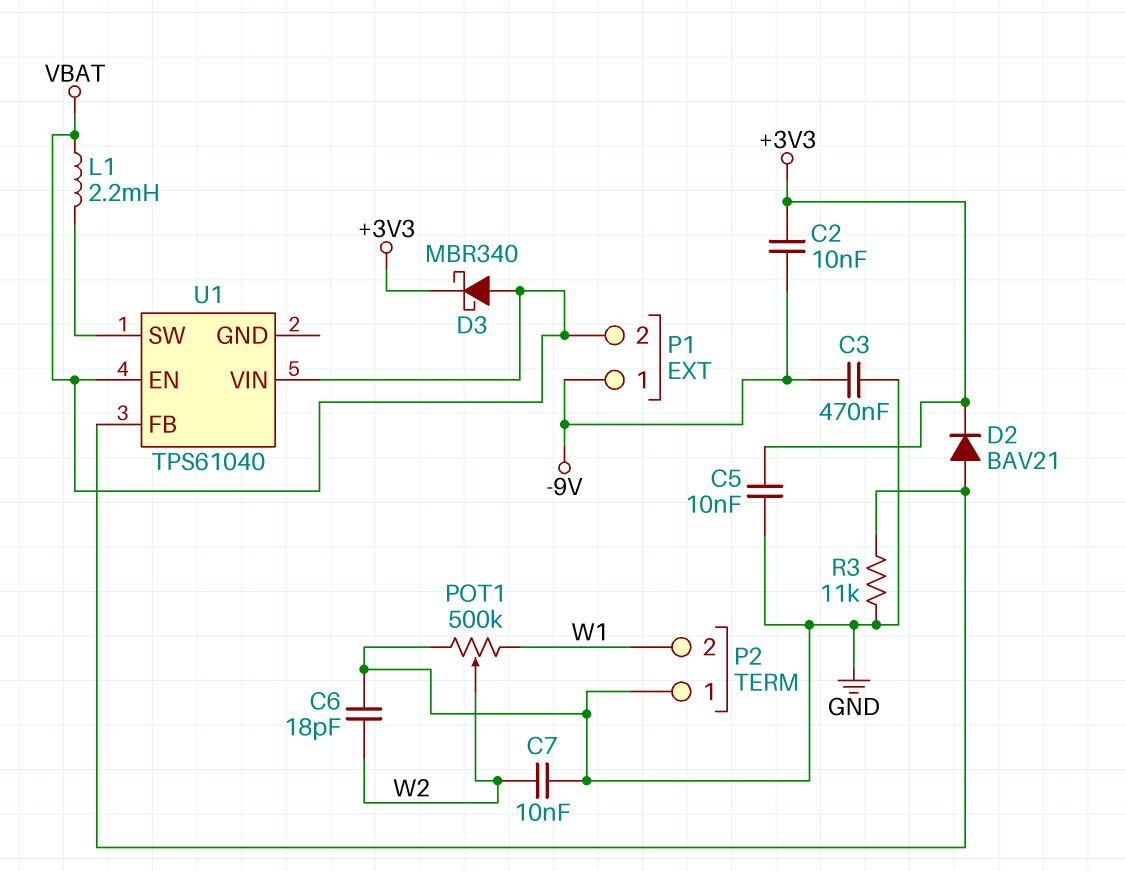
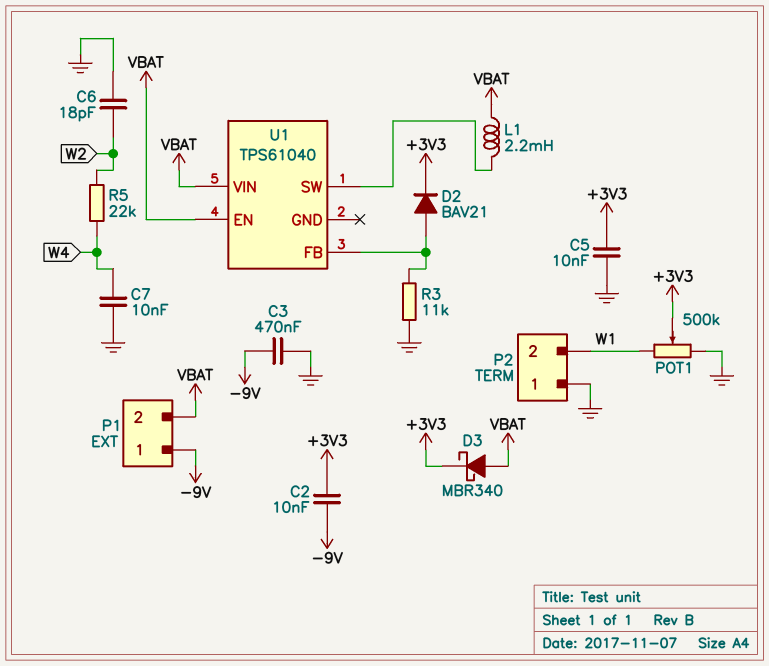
C7: 10nF (GND, W2) -> 10nF (GND, W4)
POT1: 500k (GND, W1, wiper W2) -> 500k (GND, W1, wiper +3V3)
R5: none -> 22k (W2, W4)

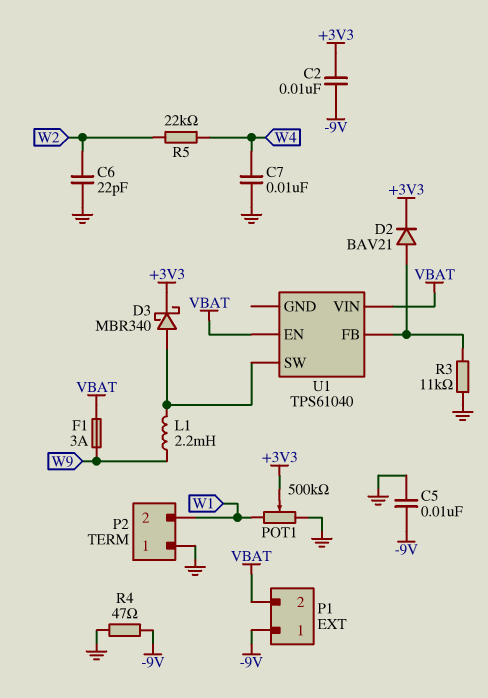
C3: 470nF (-9V, GND) -> none
C5: 10nF (+3V3, GND) -> 10nF (-9V, GND)
C6: 18pF (GND, W2) -> 22pF (GND, W2)
D3: schottky MBR340 (A VBAT, K +3V3) -> schottky MBR340 (A U1/SW, K +3V3)
F1: none -> 3A (VBAT, W9)
L1: 2.2mH (U1/SW, VBAT) -> 2.2mH (U1/SW, W9)
R4: none -> 47 (-9V, GND)

